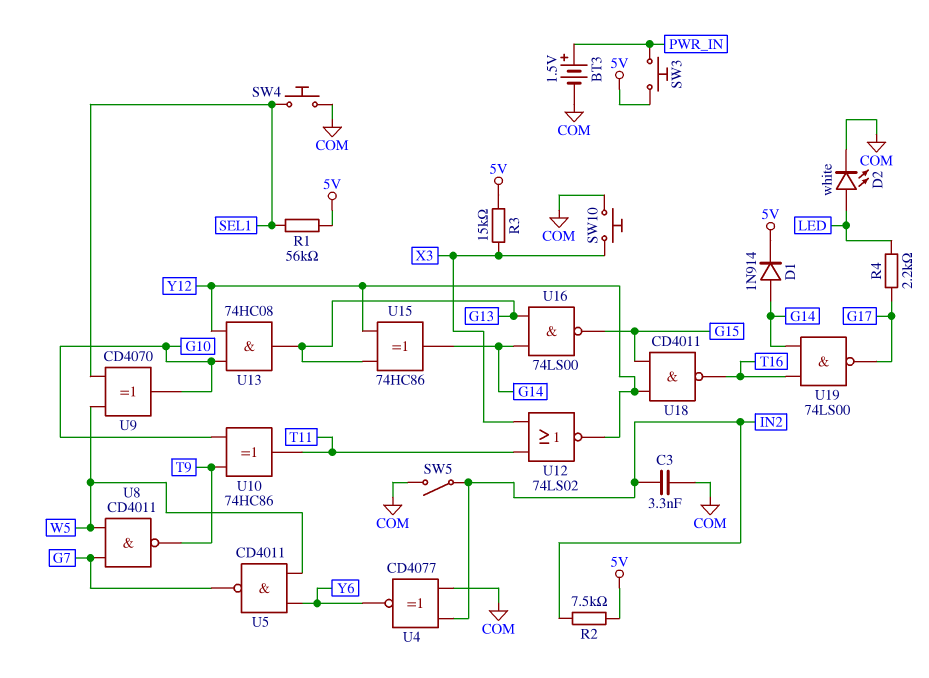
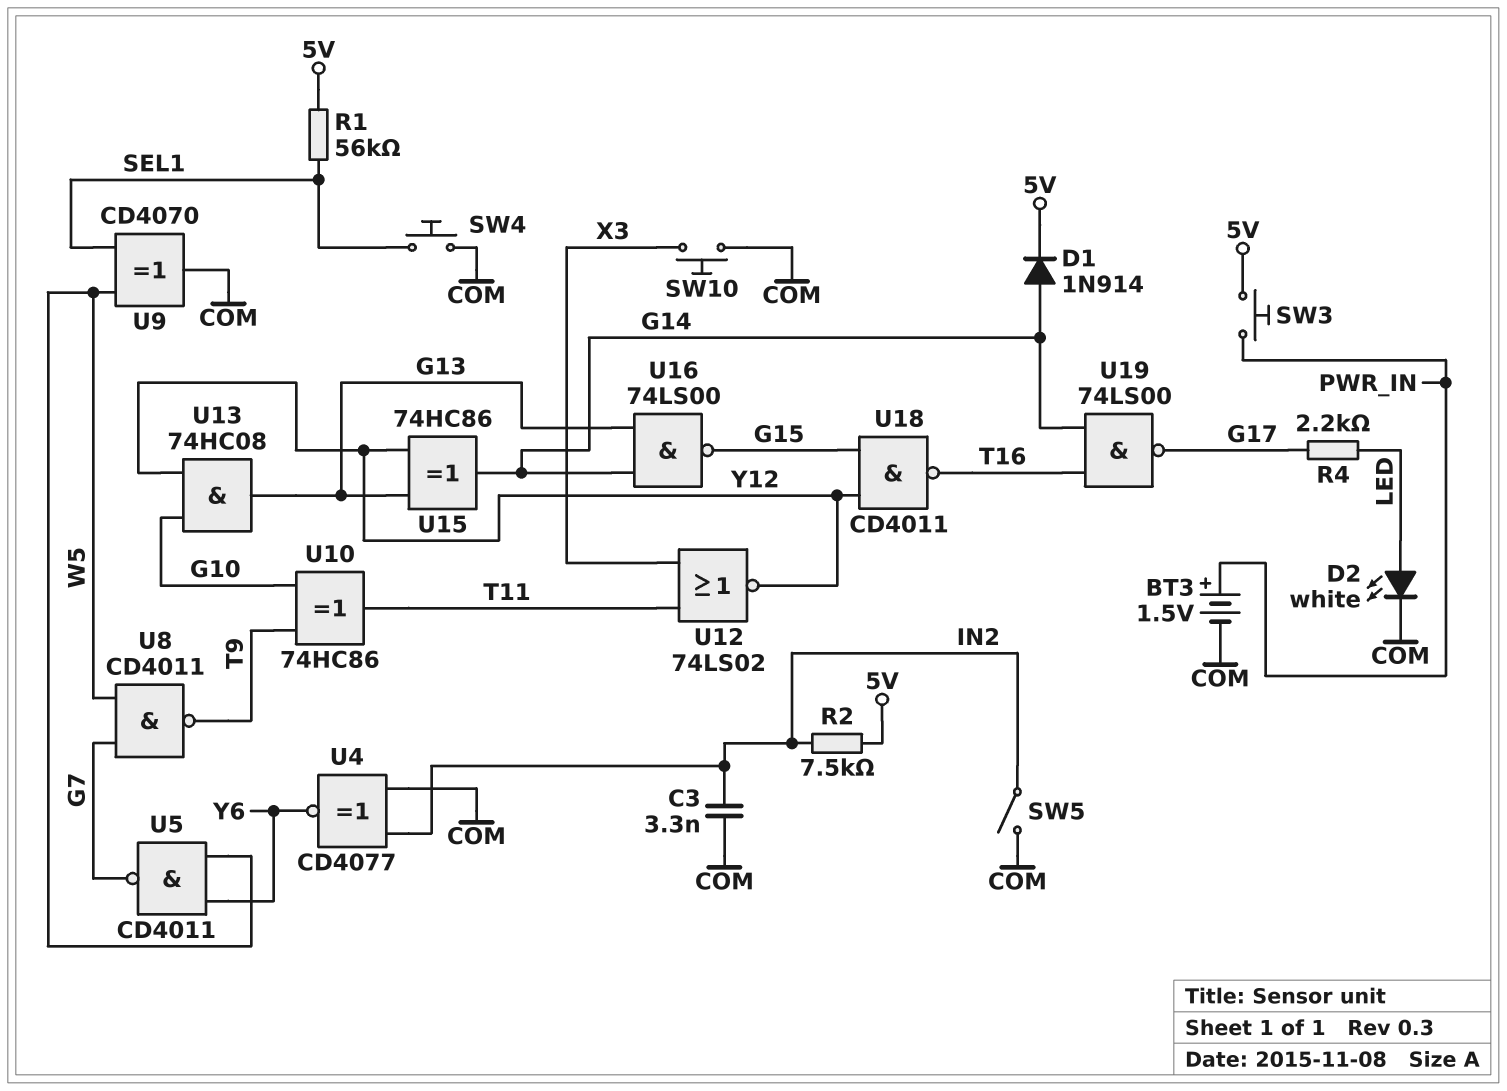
R3: 15k (5V, X3) -> none
U9: XOR CD4070 (in SEL1, in W5, out G10) -> XOR CD4070 (in SEL1, in W5, out COM)

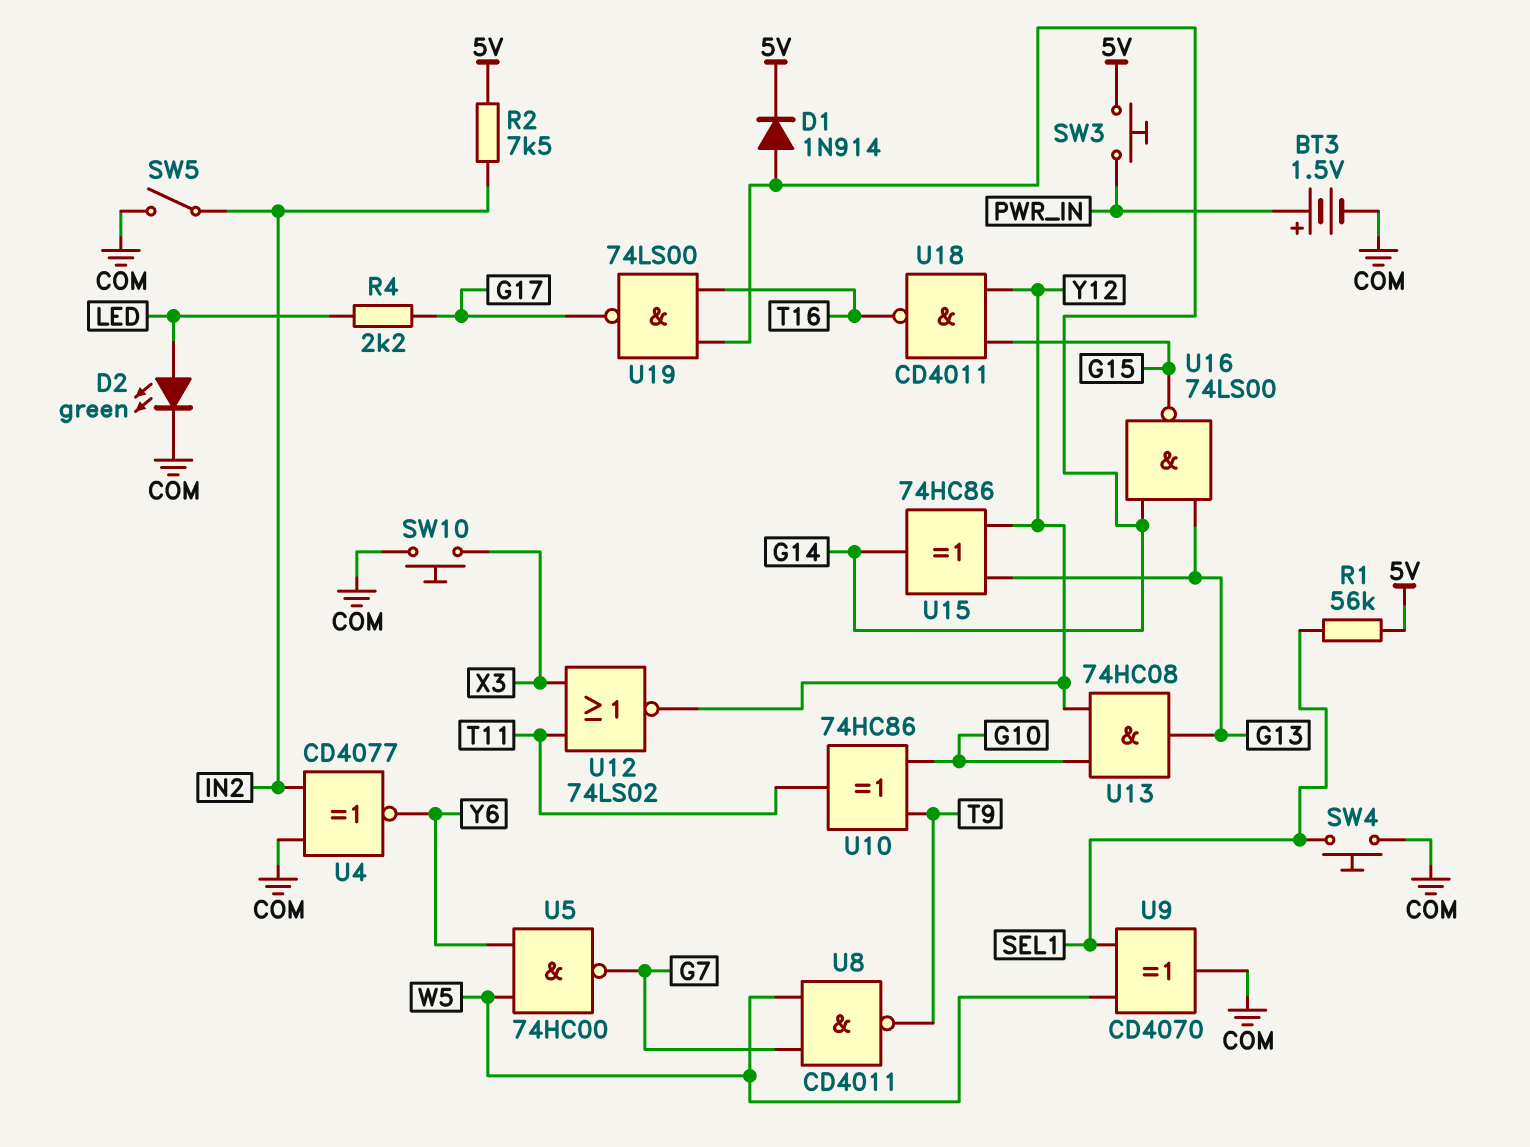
C3: 3.3nF (COM, IN2) -> none
D2: LED white (A LED, K COM) -> LED green (A LED, K COM)
U5: NAND CD4011 (in W5, in Y6, out G7) -> NAND 74HC00 (in W5, in Y6, out G7)

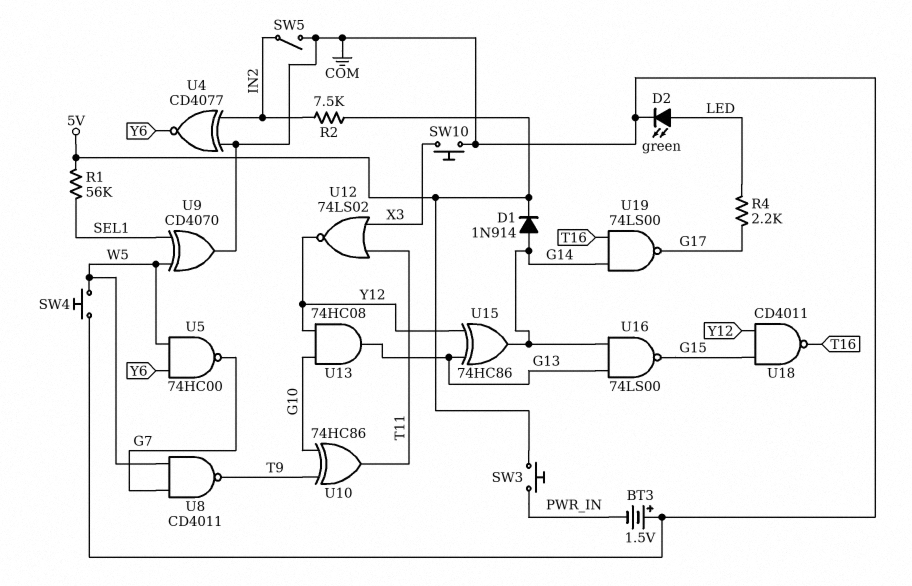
BT3: 1.5V (plus PWR_IN, minus COM) -> 1.5V (plus COM, minus PWR_IN)
SW4: button (COM, SEL1) -> button (COM, W5)

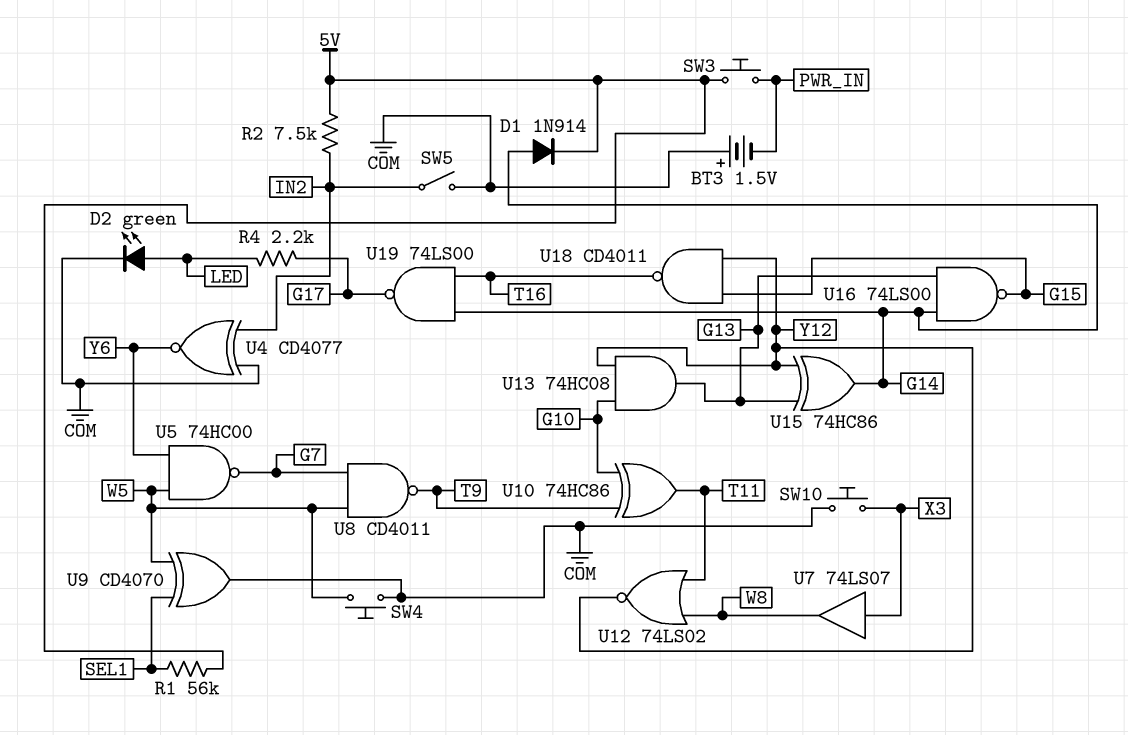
U7: none -> buffer 74LS07 (in X3, out W8)
U12: NOR 74LS02 (in T11, in X3, out Y12) -> NOR 74LS02 (in T11, in W8, out Y12)

